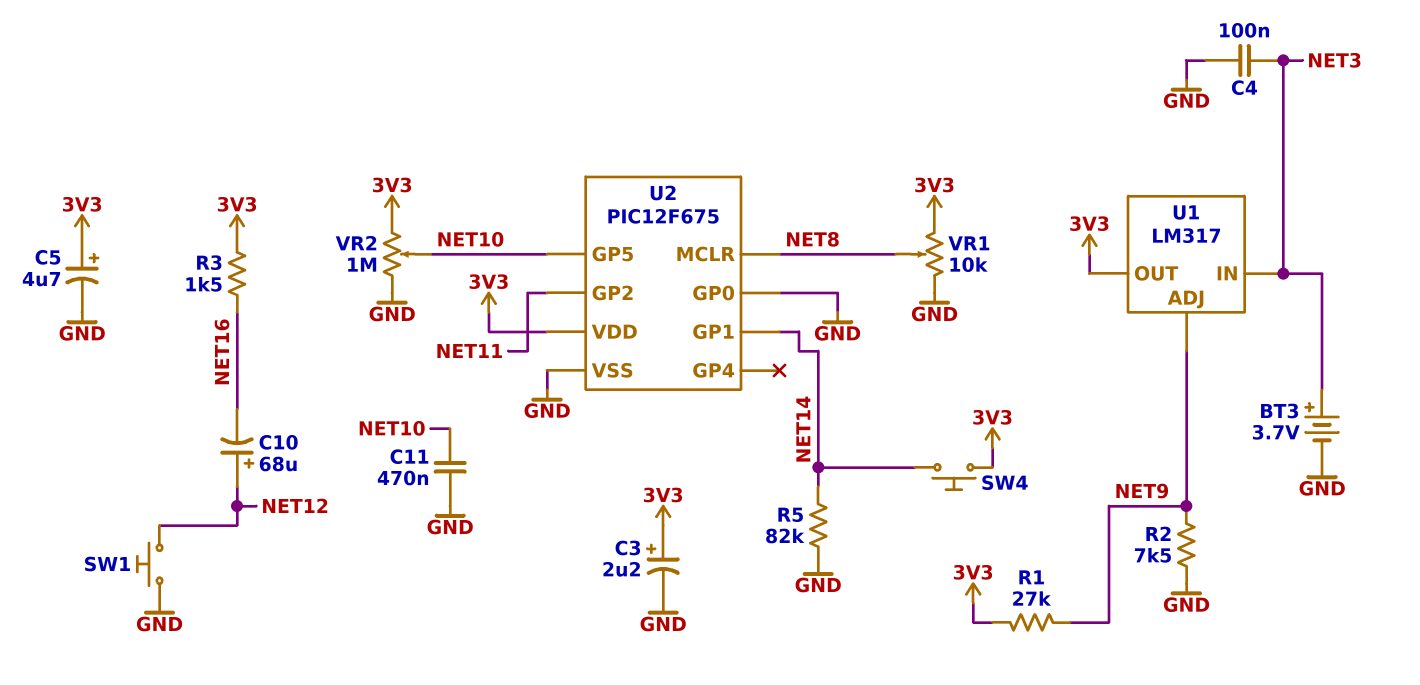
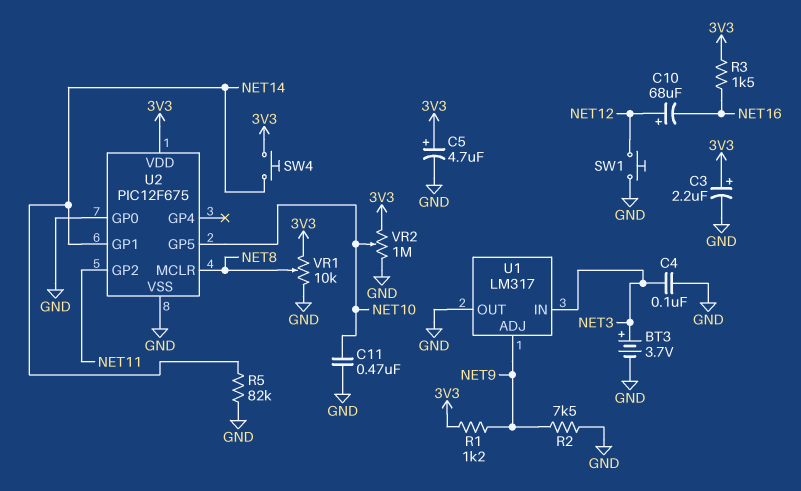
R1: 27k (3V3, NET9) -> 1.2k (3V3, NET9)
U1 pin OUT: 3V3 -> GND

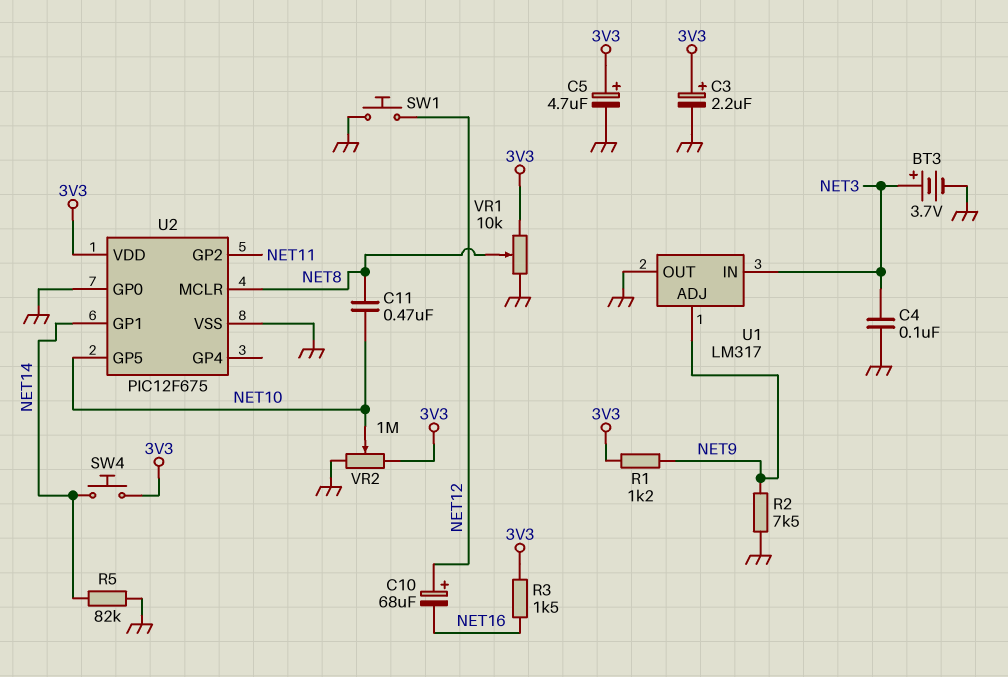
C11: 470nF (GND, NET10) -> 470nF (NET8, NET10)

